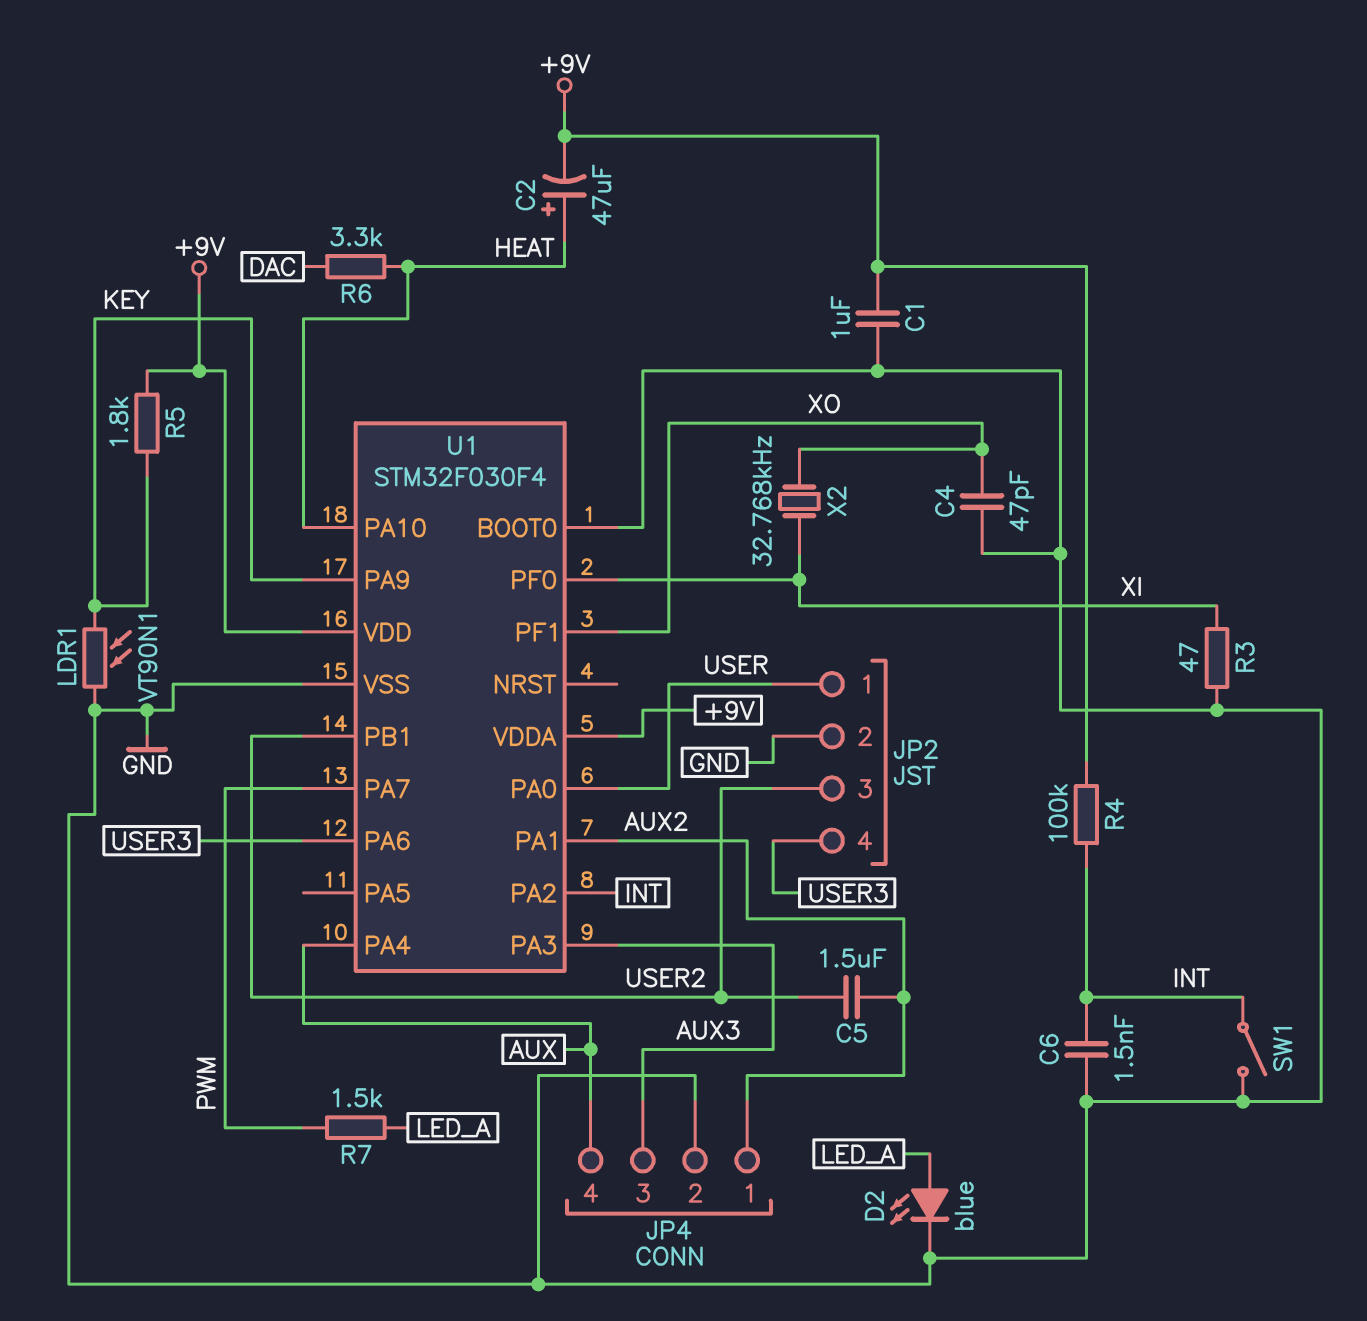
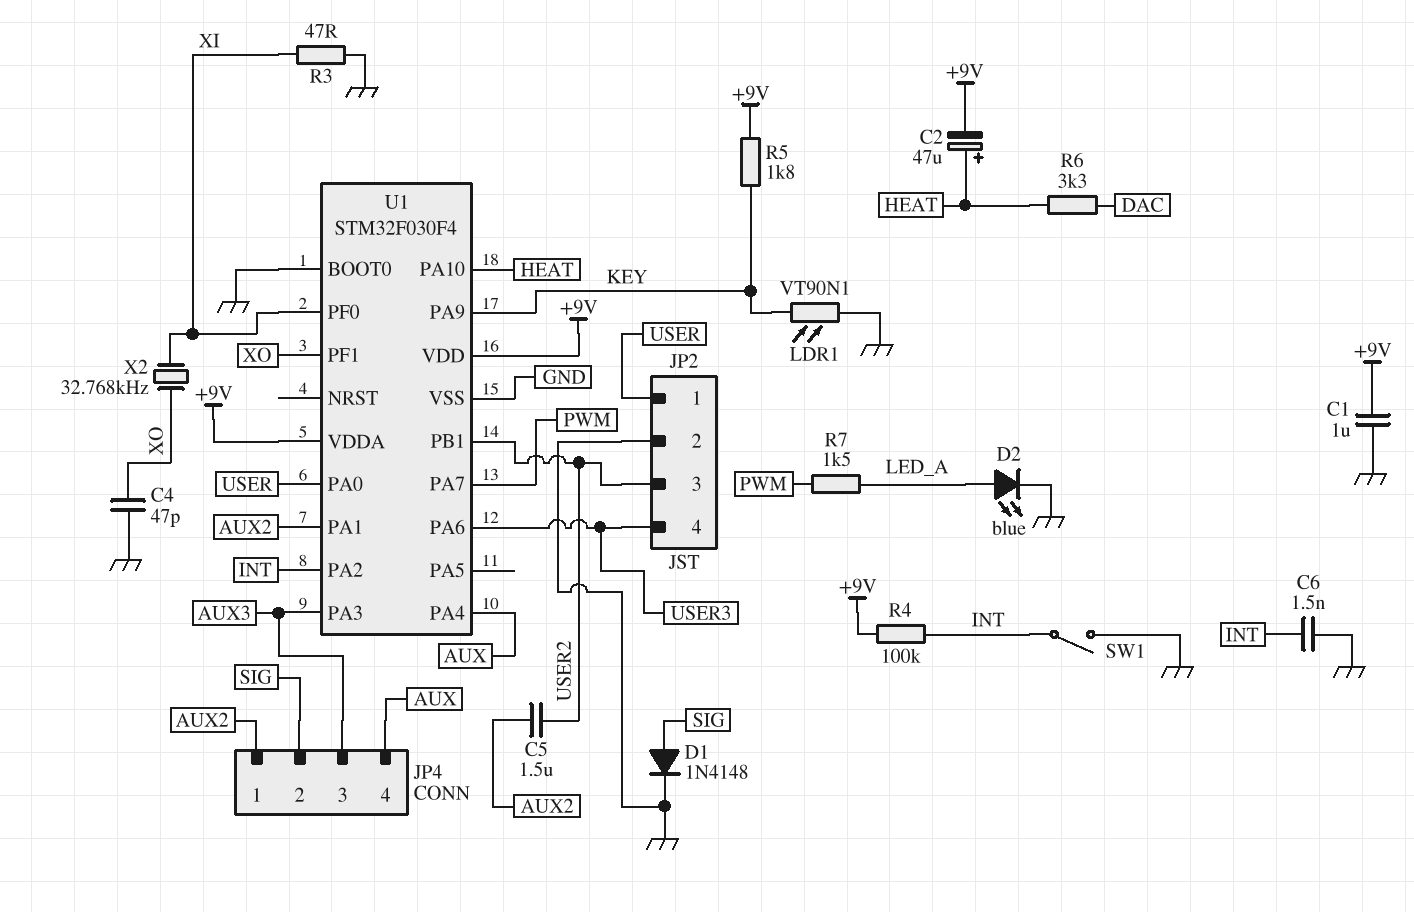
D1: none -> diode 1N4148 (A SIG, K GND)
JP4 pin 2: GND -> SIG

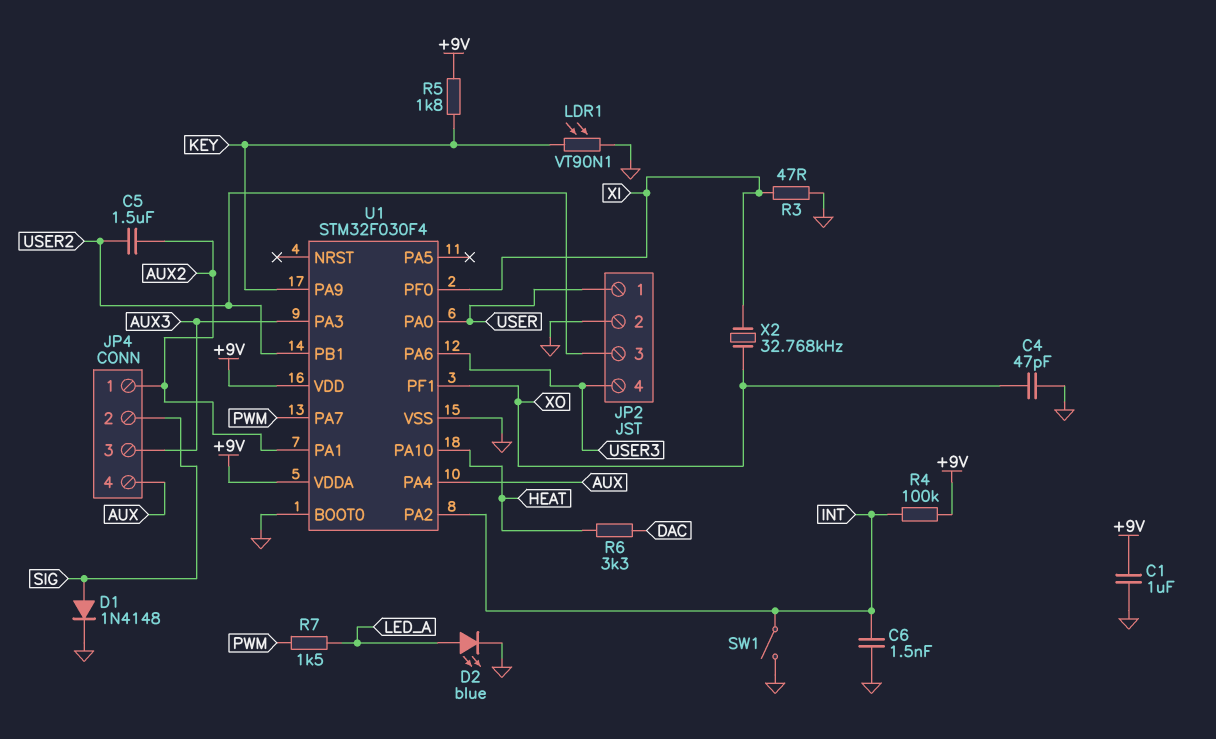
C2: 47uF (plus HEAT, minus +9V) -> none

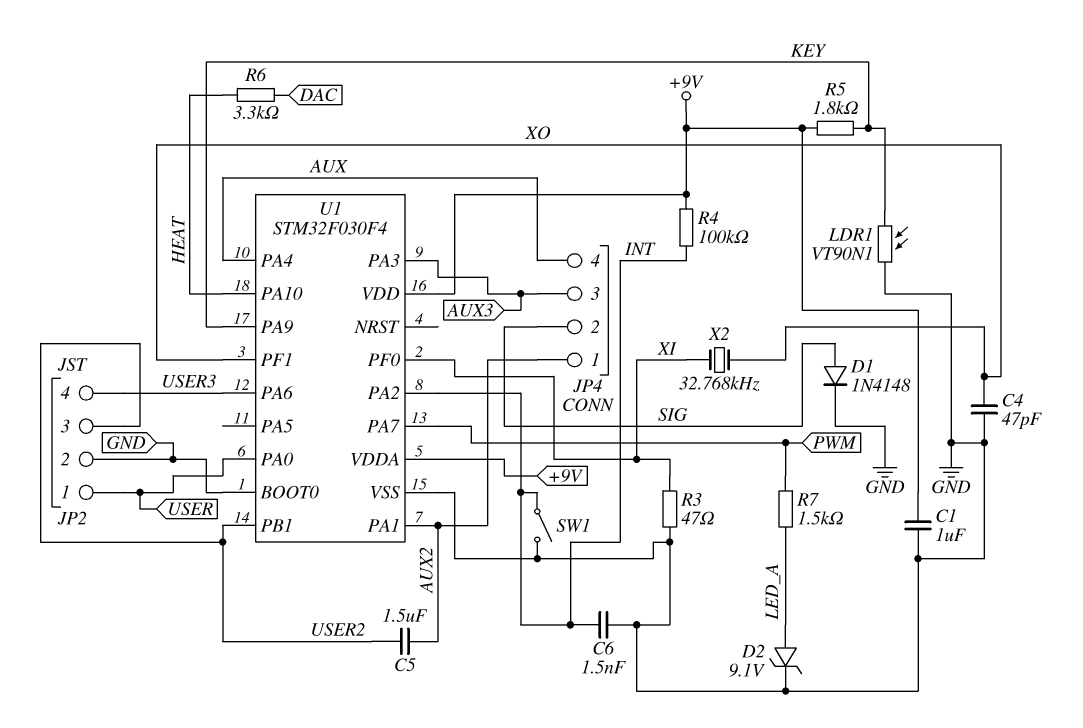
D2: LED blue (A LED_A, K GND) -> zener 9.1V (A LED_A, K GND)

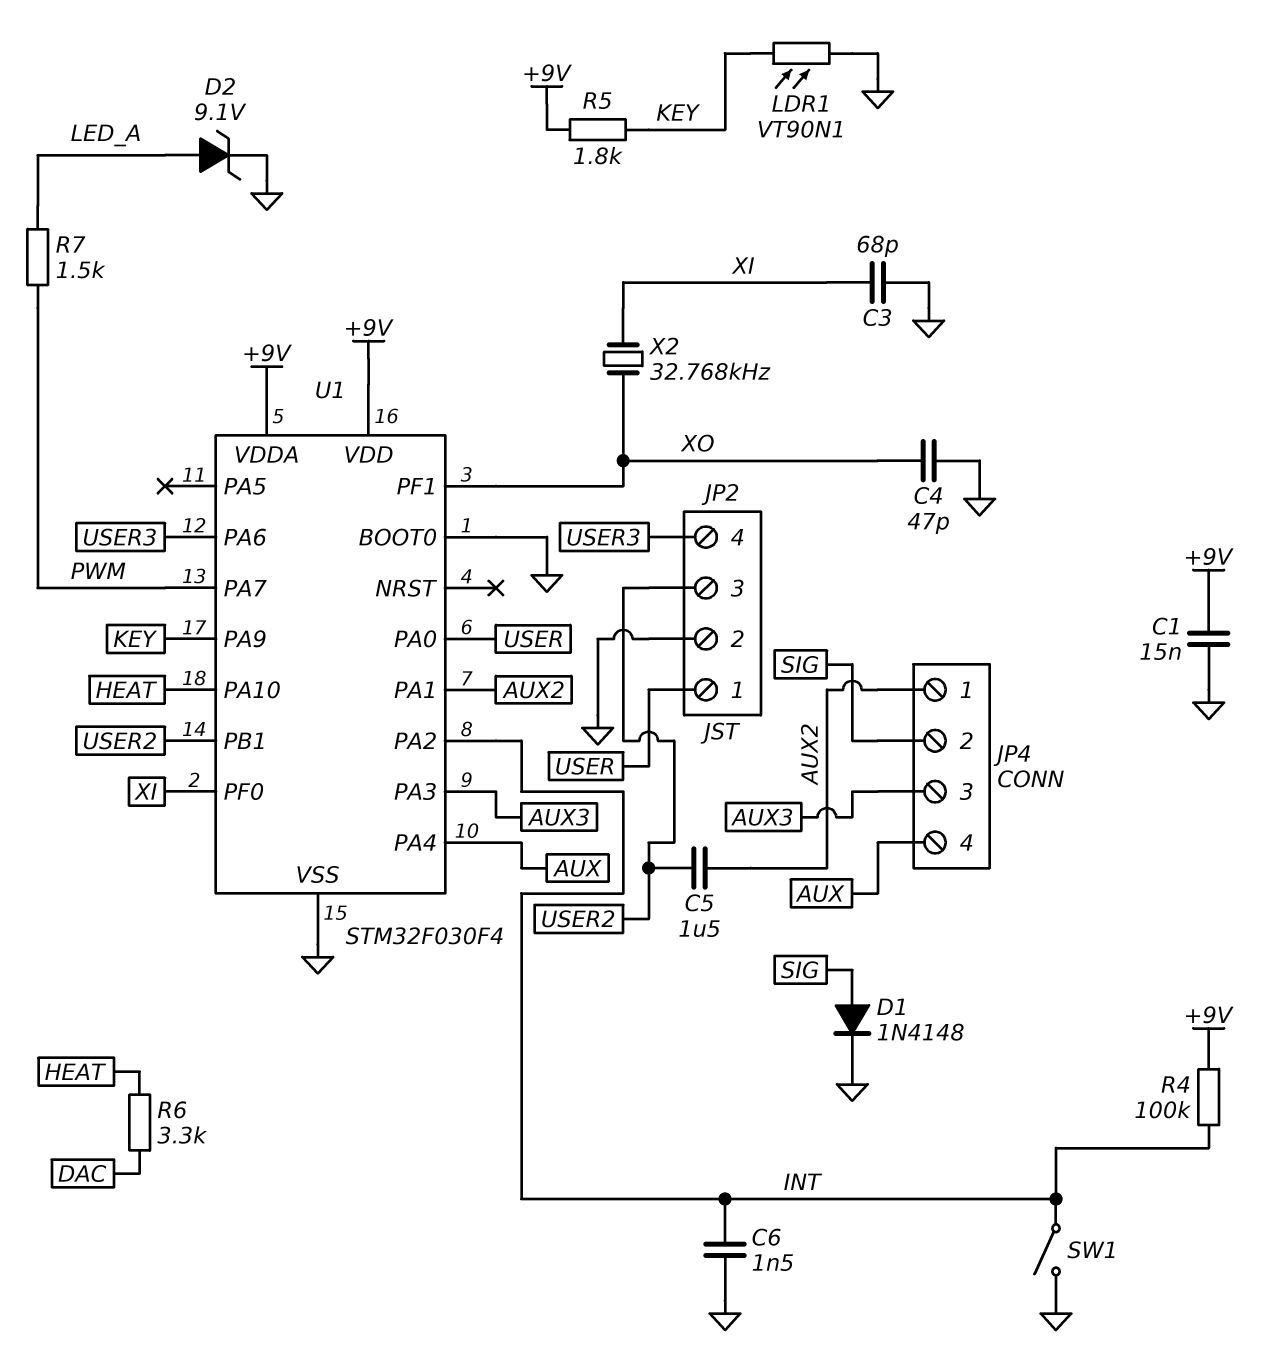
C1: 1uF (+9V, GND) -> 15nF (+9V, GND)
C3: none -> 68pF (GND, XI)
R3: 47 (GND, XI) -> none

